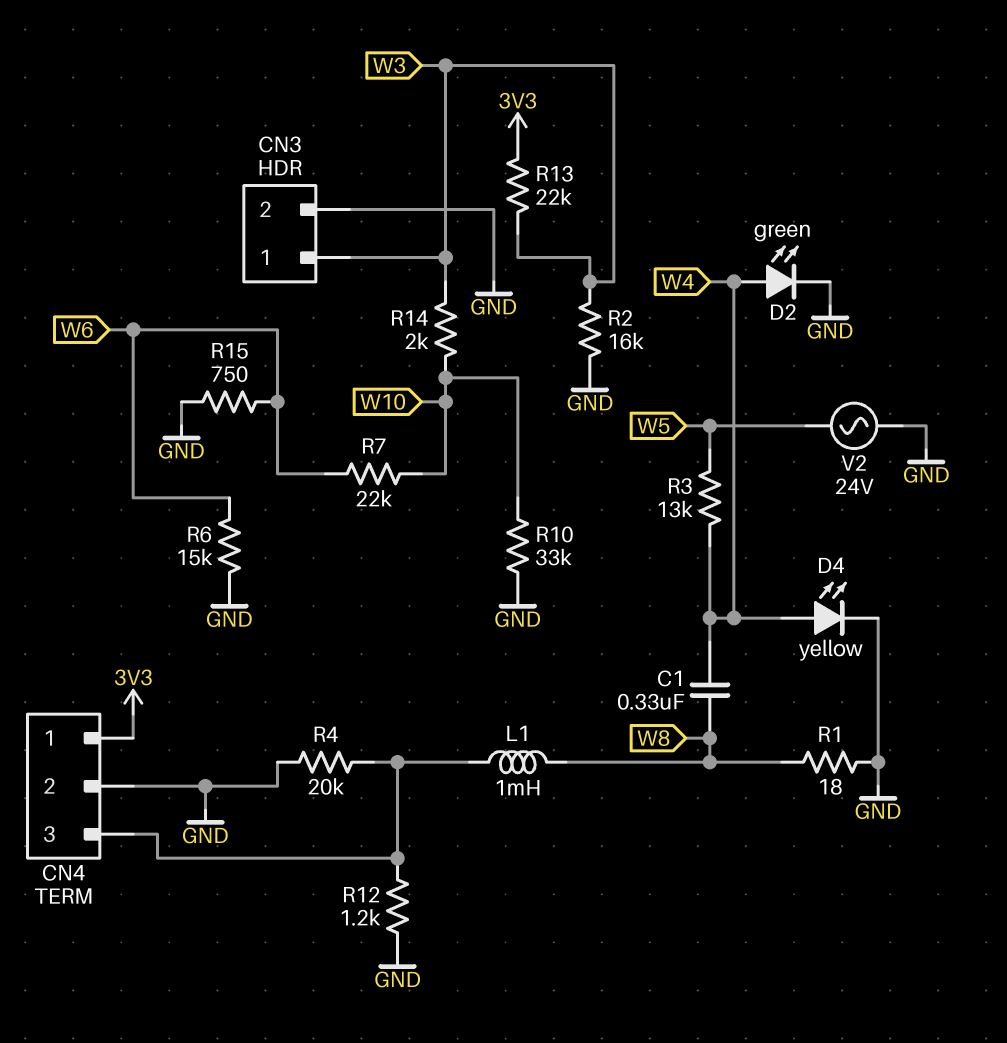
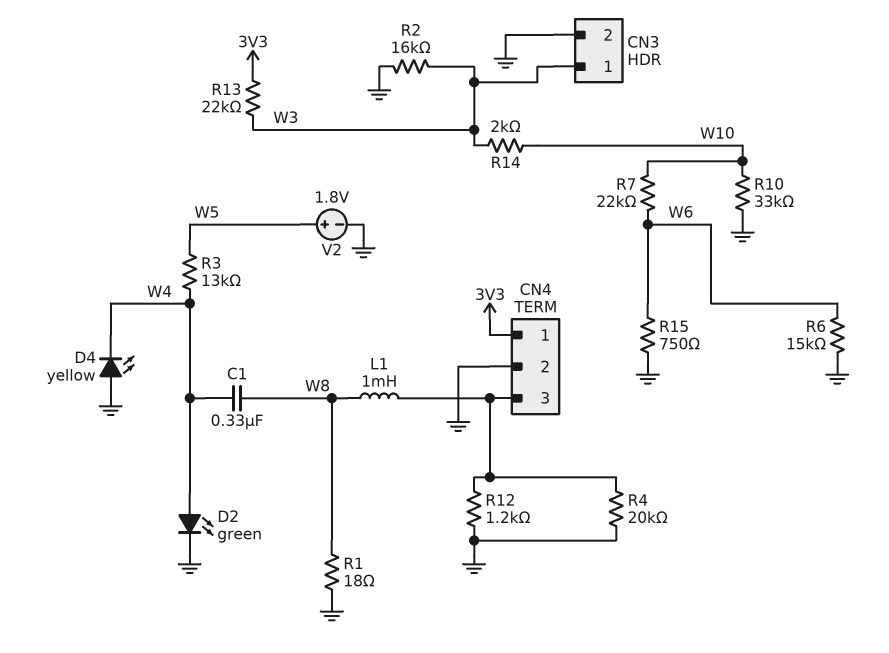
D4: LED yellow (A W4, K GND) -> LED yellow (A GND, K W4)
V2: AC 24V (GND, W5) -> 1.8V (plus W5, minus GND)

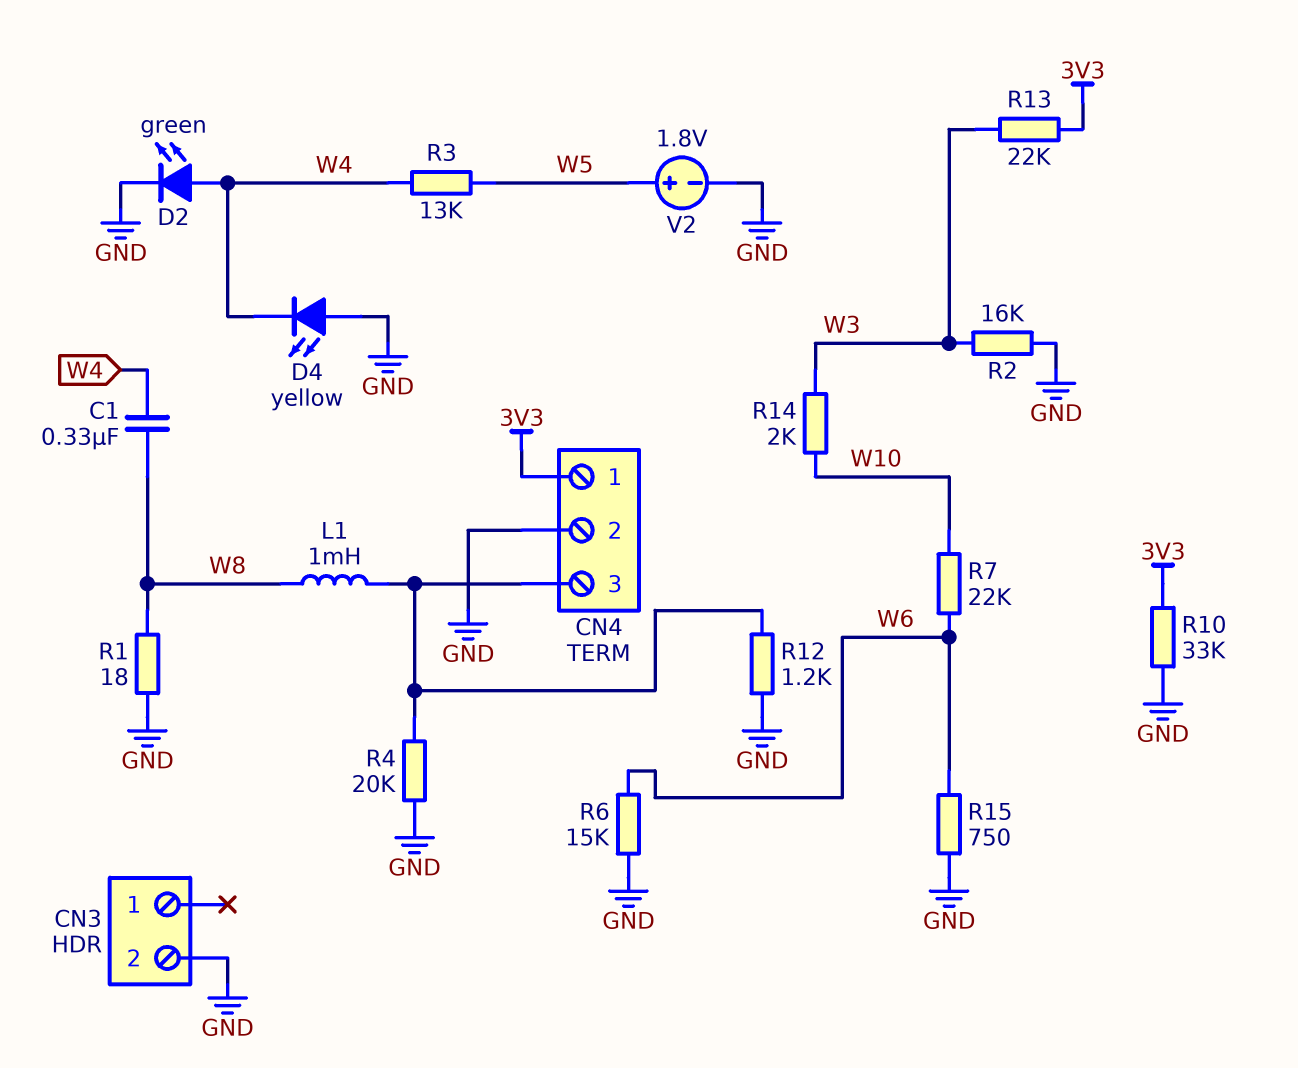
CN3 pin 1: W3 -> none
R10: 33k (GND, W10) -> 33k (3V3, GND)

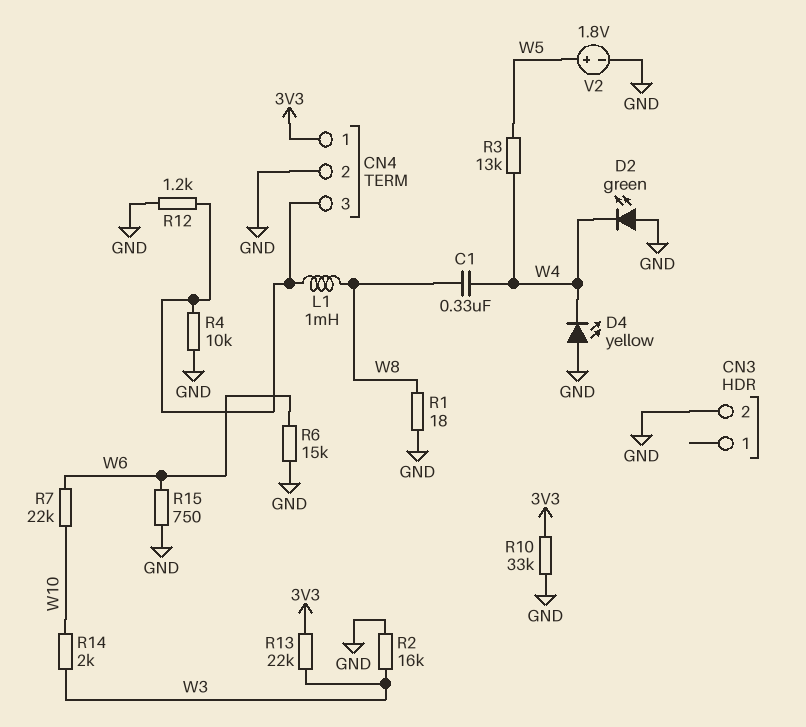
D2: LED green (A W4, K GND) -> LED green (A GND, K W4)
R4: 20k (CN4/3, GND) -> 10k (CN4/3, GND)

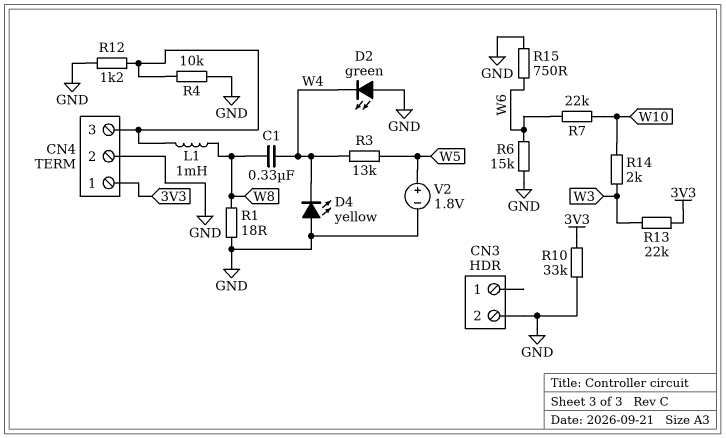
R2: 16k (GND, W3) -> none

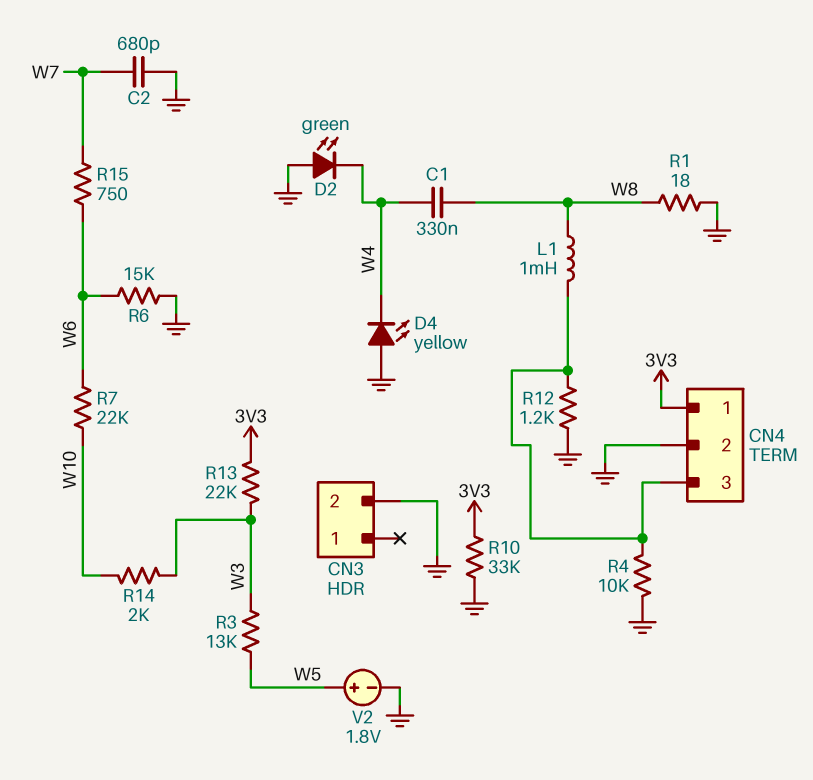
C2: none -> 680pF (GND, W7)
R3: 13k (W4, W5) -> 13k (W3, W5)
R15: 750 (GND, W6) -> 750 (W6, W7)

